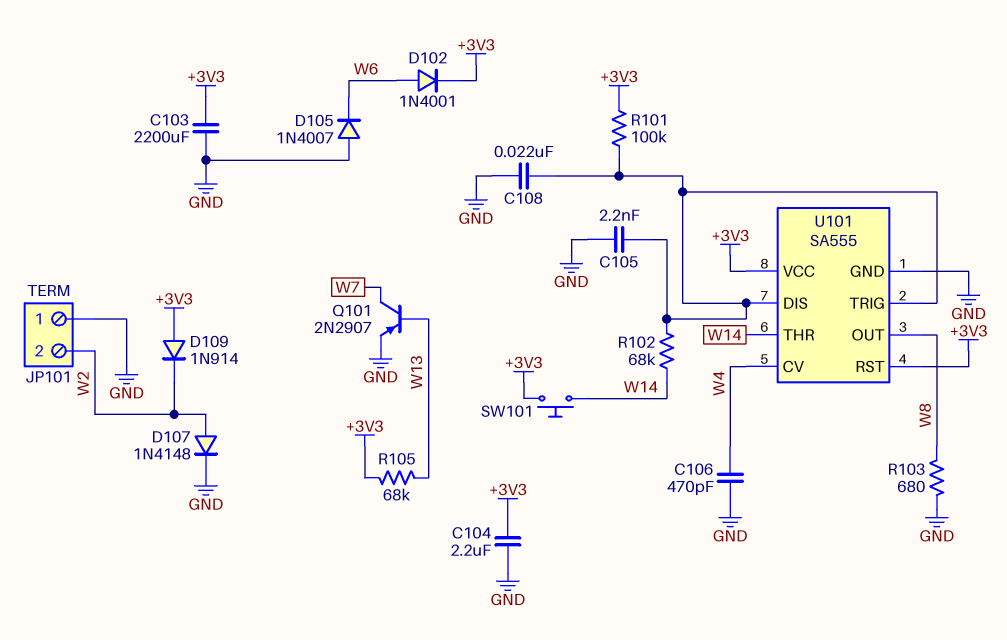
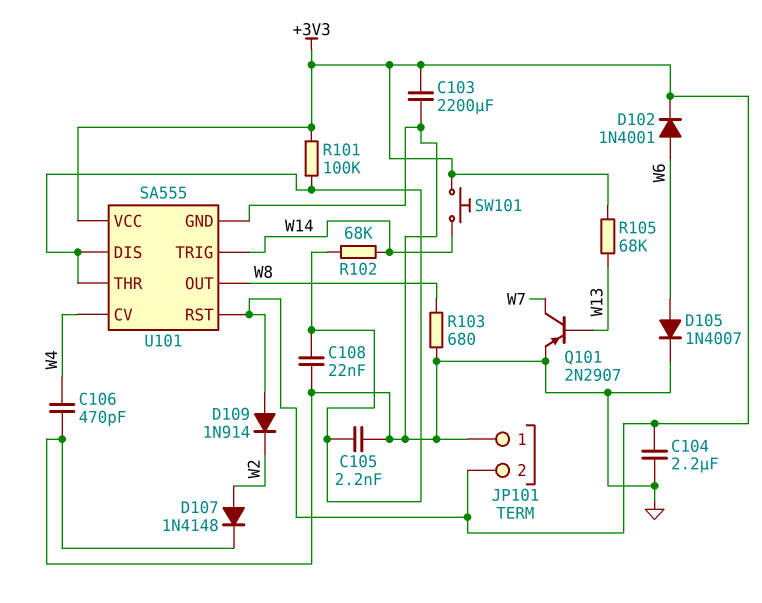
D105: diode 1N4007 (A GND, K W6) -> diode 1N4007 (A W6, K GND)
JP101 pin 2: W2 -> +3V3
U101 pin THR: W14 -> U101/DIS
U101 pin TRIG: U101/DIS -> W14

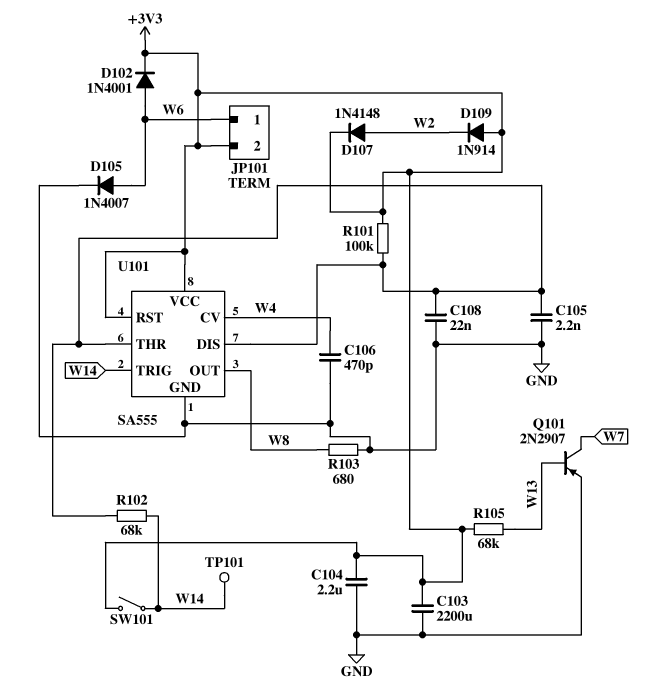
D107: diode 1N4148 (A W2, K GND) -> diode 1N4148 (A W2, K +3V3)
JP101 pin 1: GND -> W6
SW101: button (+3V3, W14) -> switch (+3V3, W14)
TP101: none -> test point (W14)

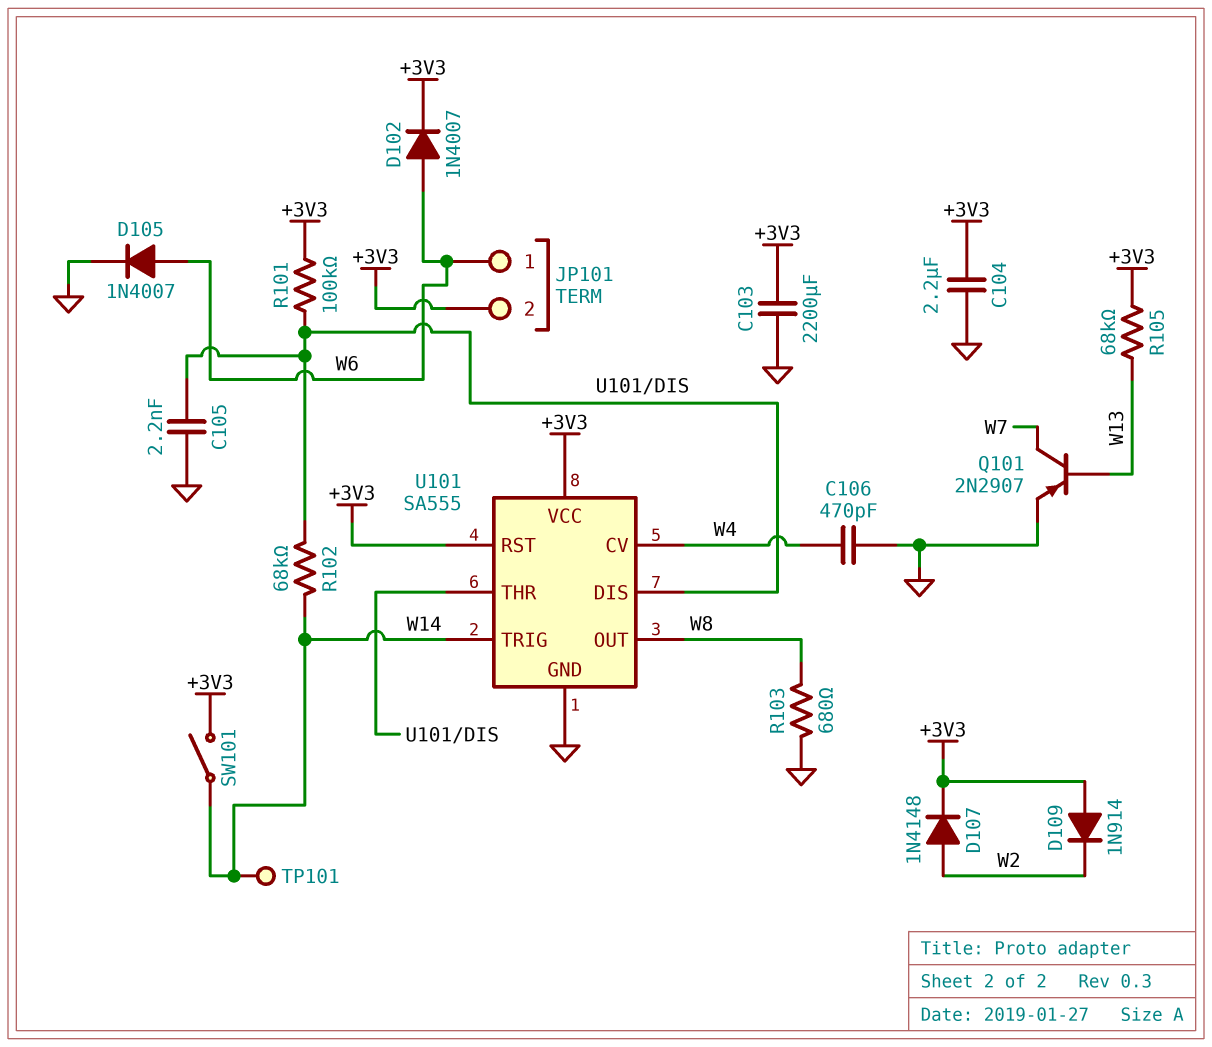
C108: 22nF (GND, U101/DIS) -> none
D102: diode 1N4001 (A W6, K +3V3) -> diode 1N4007 (A W6, K +3V3)

